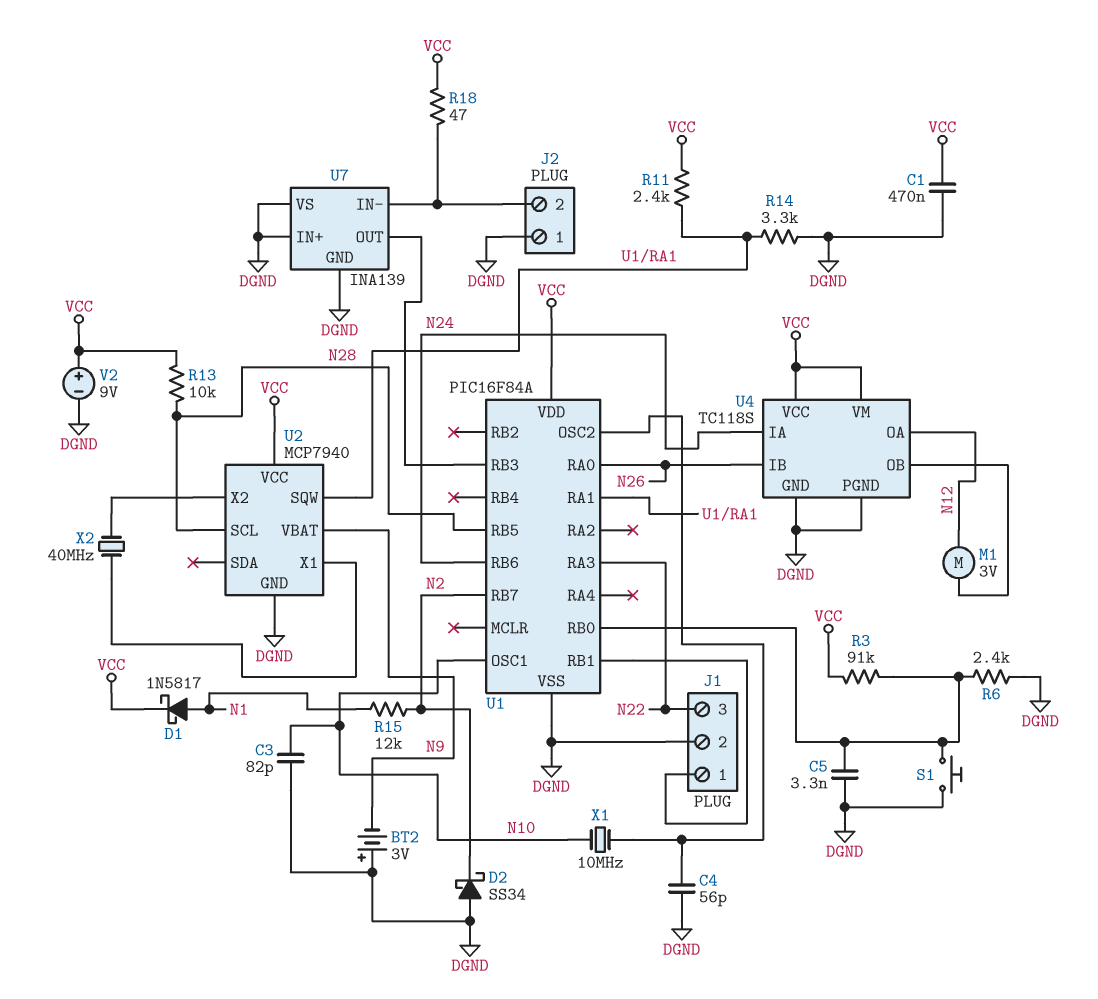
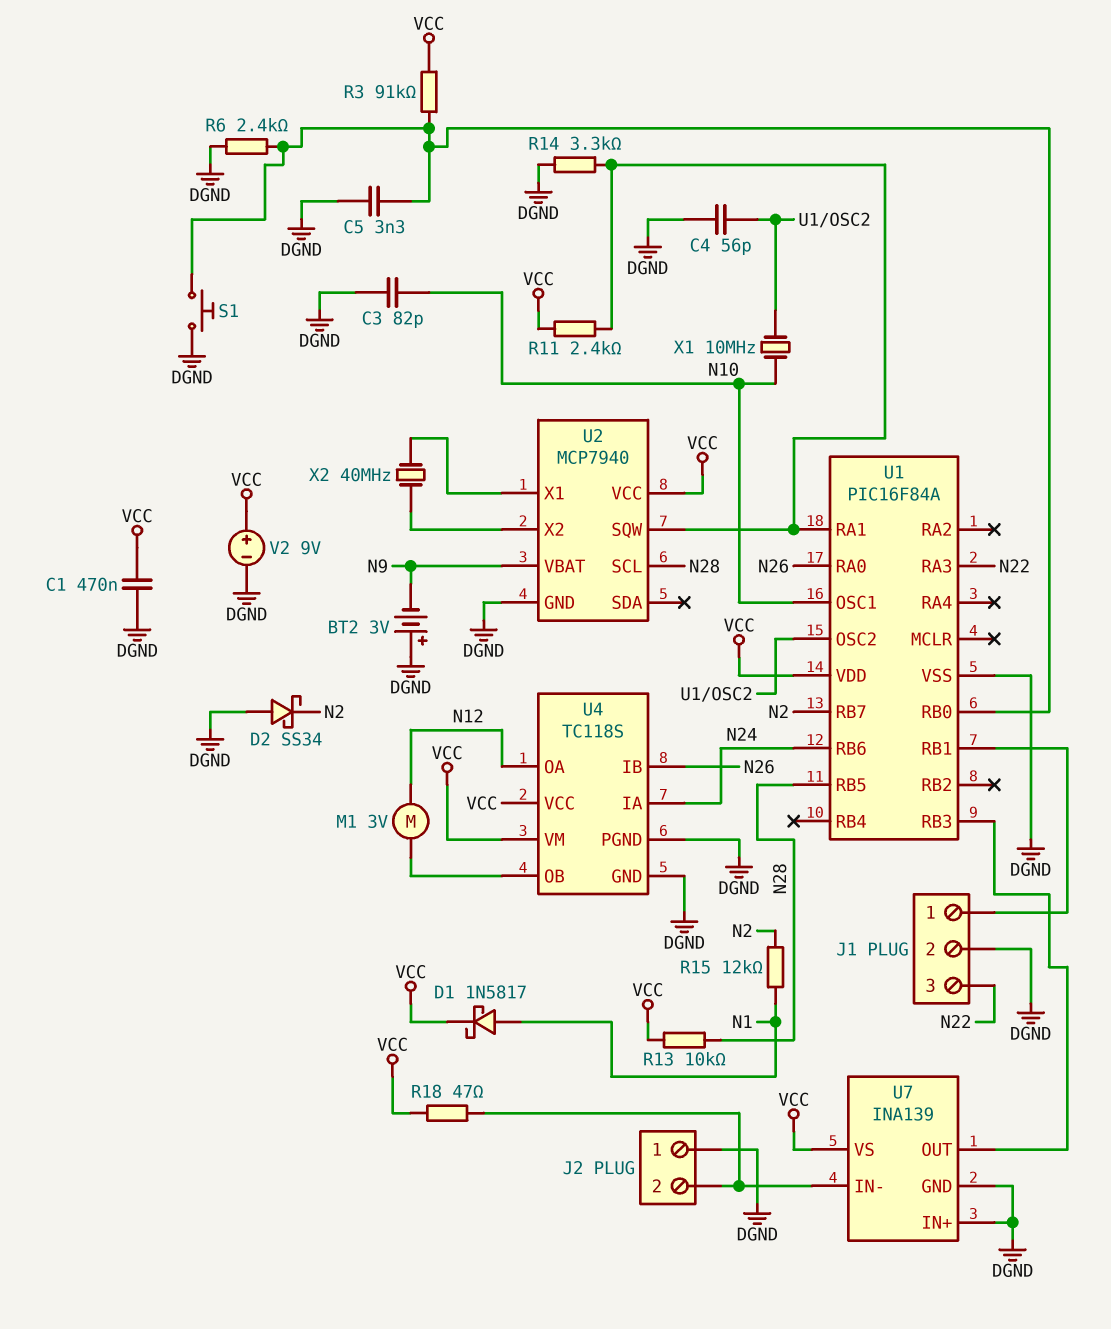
U7 pin VS: DGND -> VCC

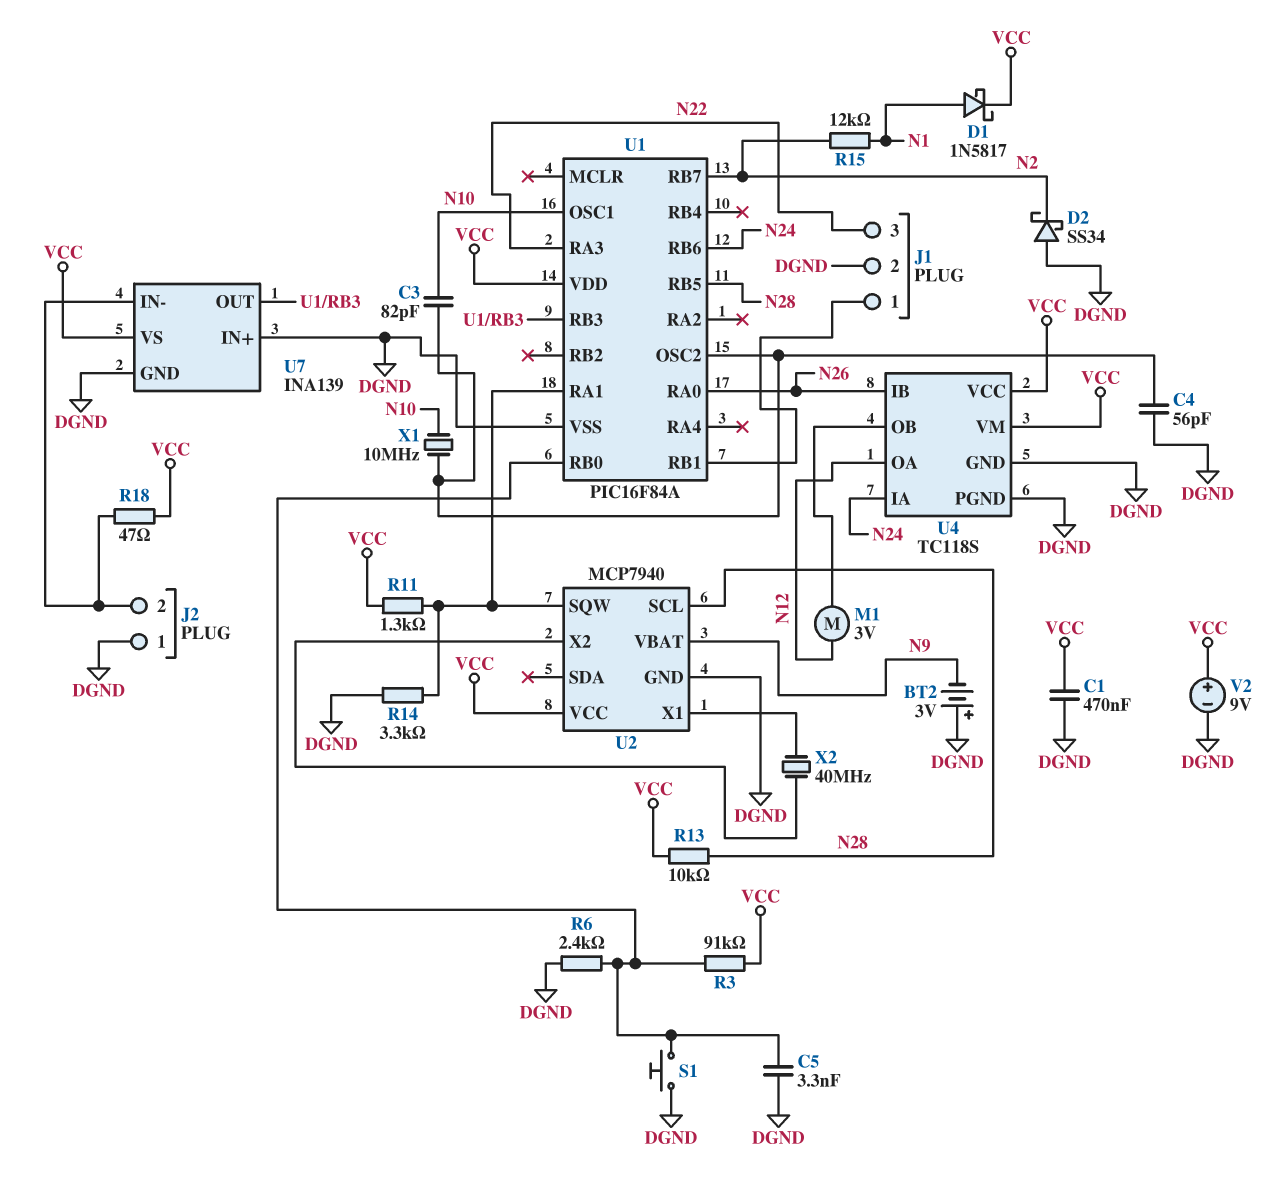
C3: 82pF (DGND, N10) -> 82pF (N10, U1/OSC2)
R11: 2.4k (U1/RA1, VCC) -> 1.3k (U1/RA1, VCC)

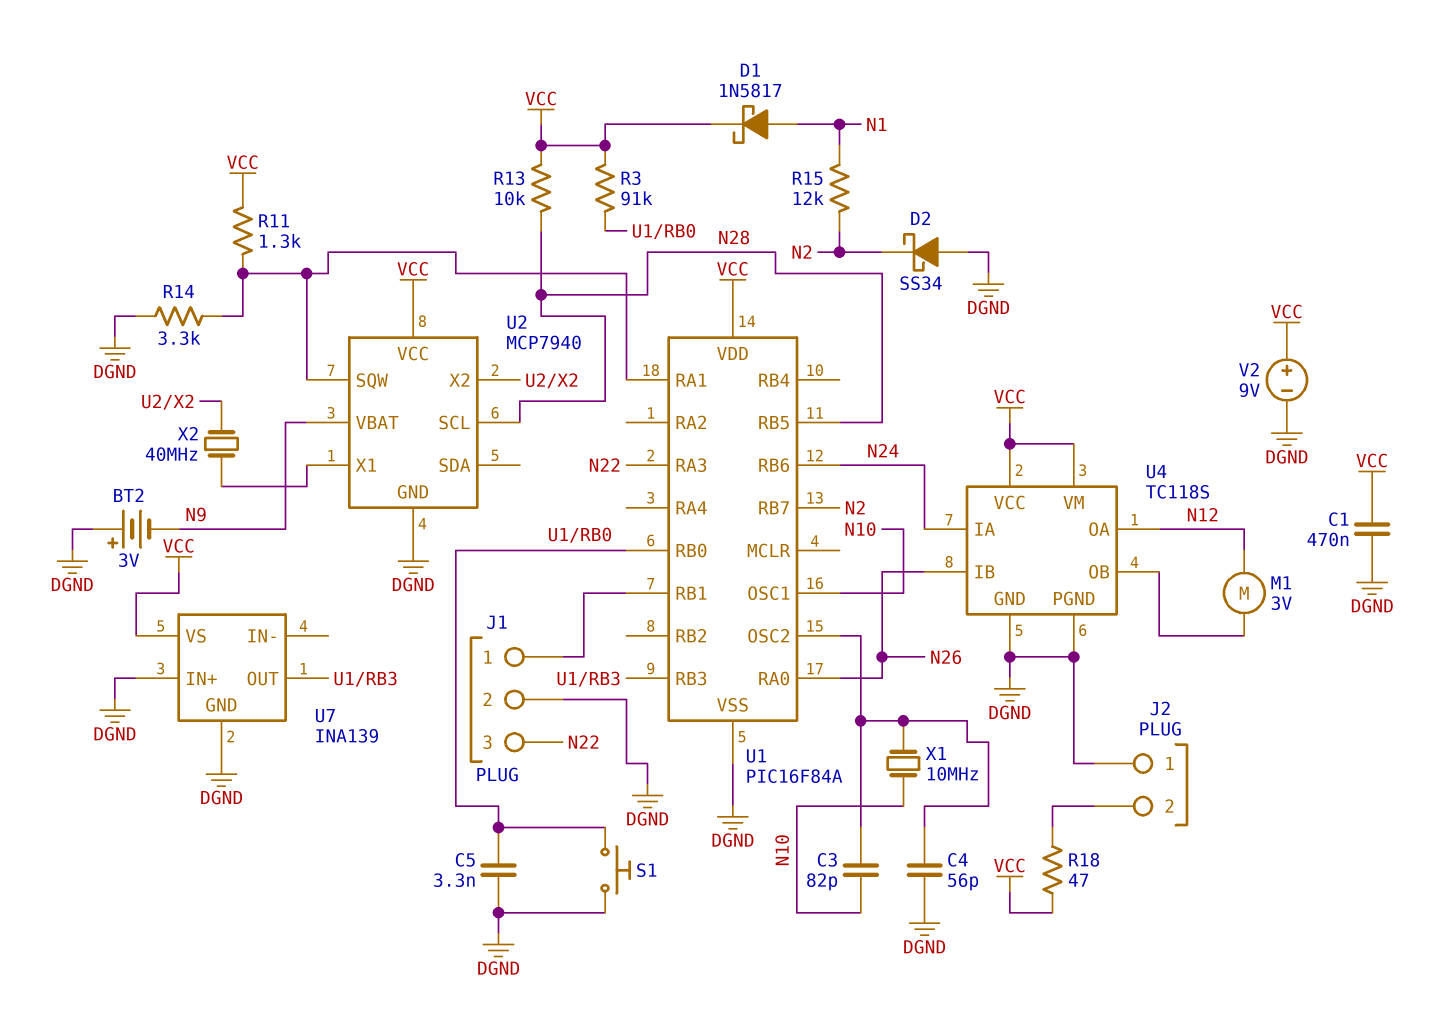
R6: 2.4k (DGND, U1/RB0) -> none
U7 pin IN-: J2/2 -> none

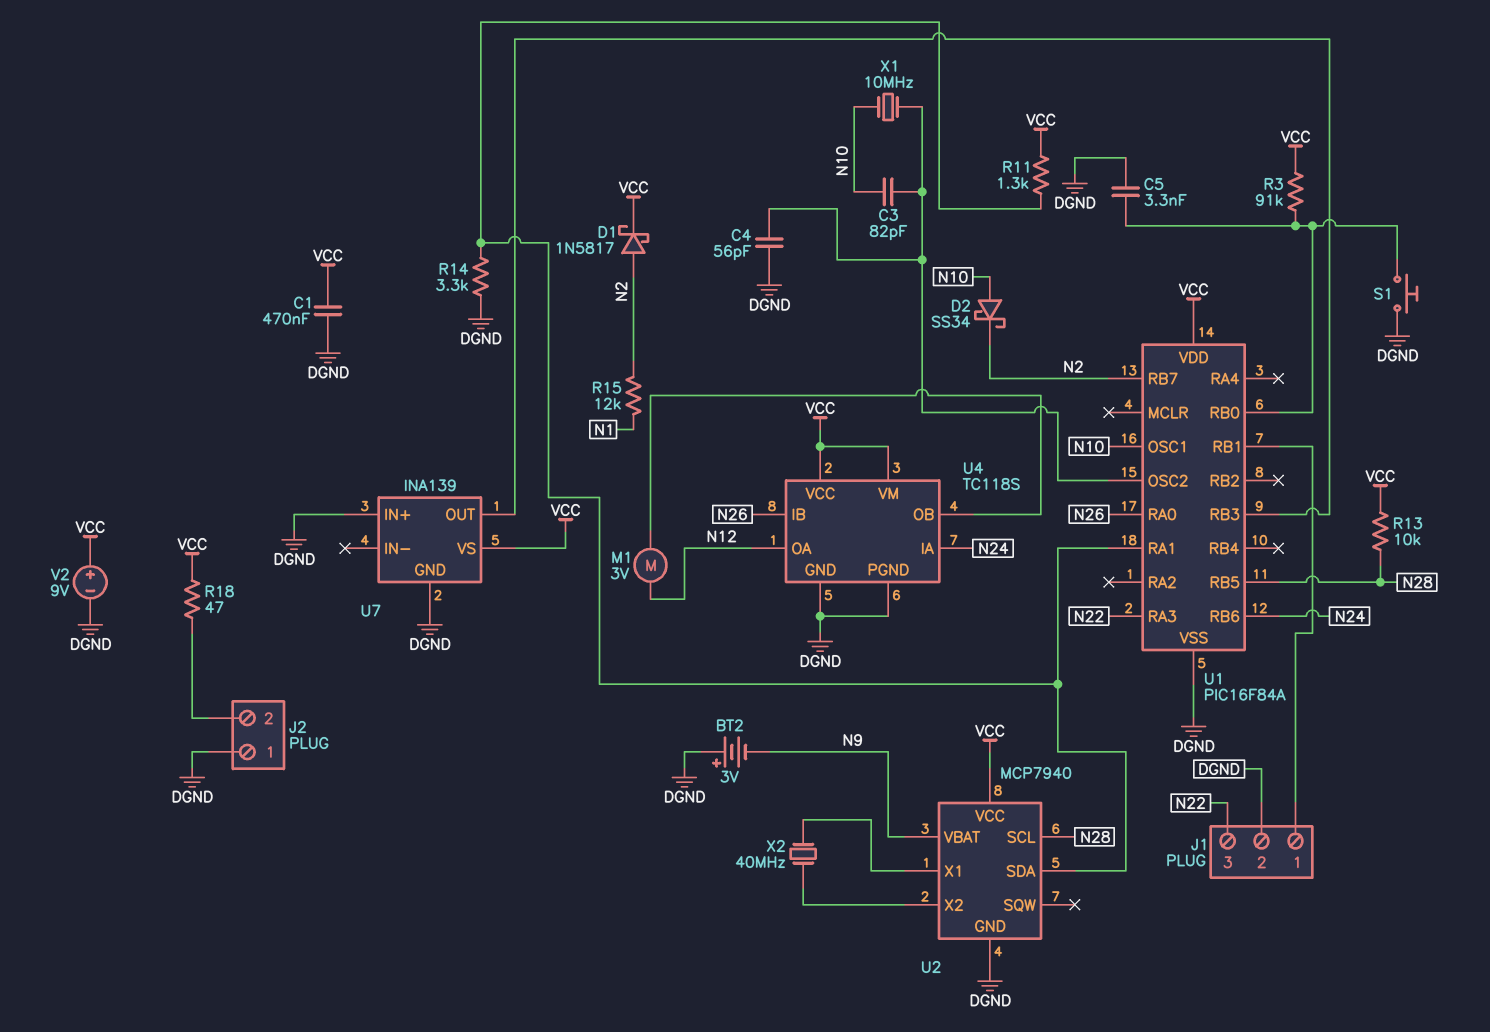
D1: schottky 1N5817 (A N1, K VCC) -> schottky 1N5817 (A N2, K VCC)
D2: schottky SS34 (A DGND, K N2) -> schottky SS34 (A N10, K N2)
U2 pin SDA: none -> U1/RA1
U2 pin SQW: U1/RA1 -> none

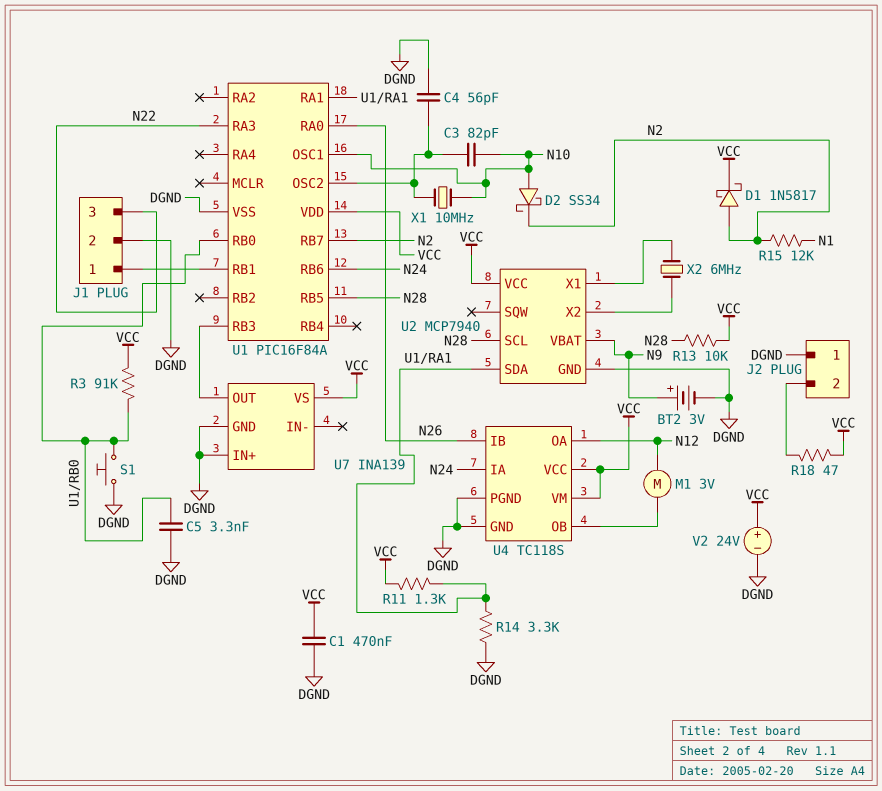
BT2: 3V (plus DGND, minus N9) -> 3V (plus N9, minus DGND)
V2: 9V (plus VCC, minus DGND) -> 24V (plus VCC, minus DGND)
X2: 40MHz (U2/X1, U2/X2) -> 6MHz (U2/X1, U2/X2)

